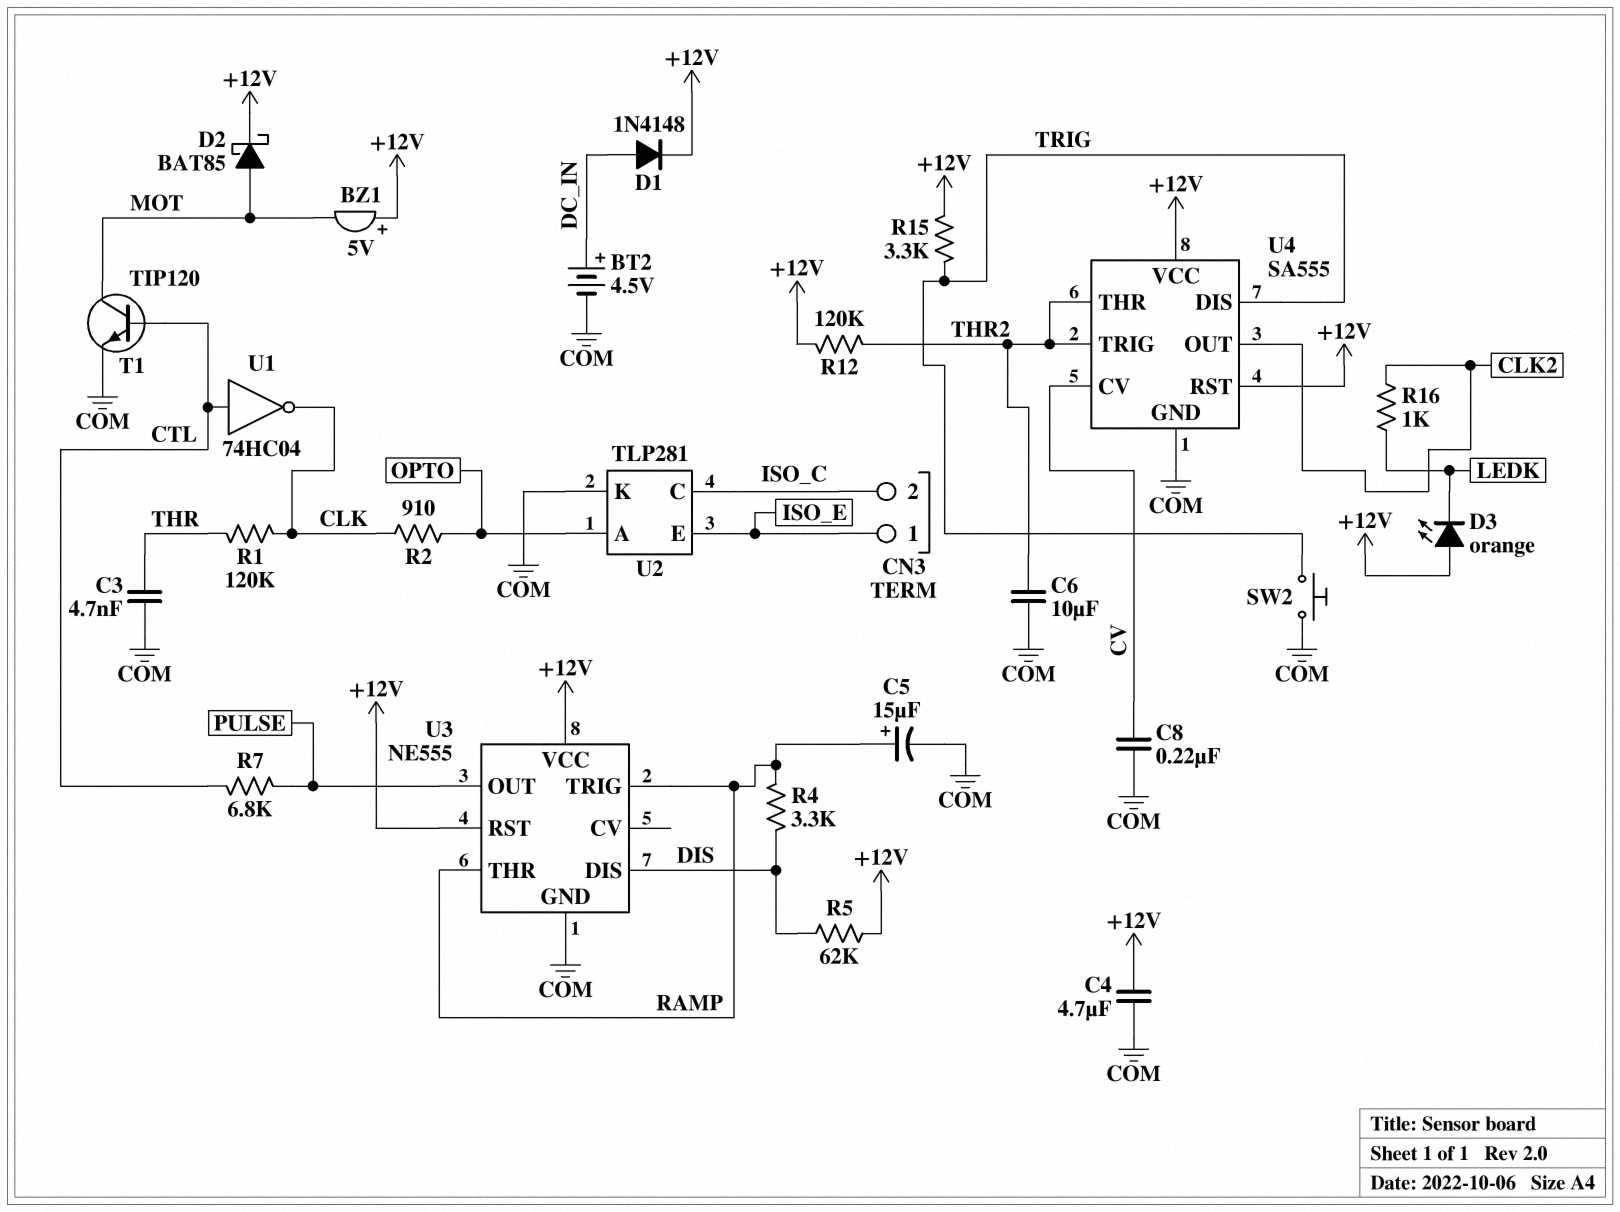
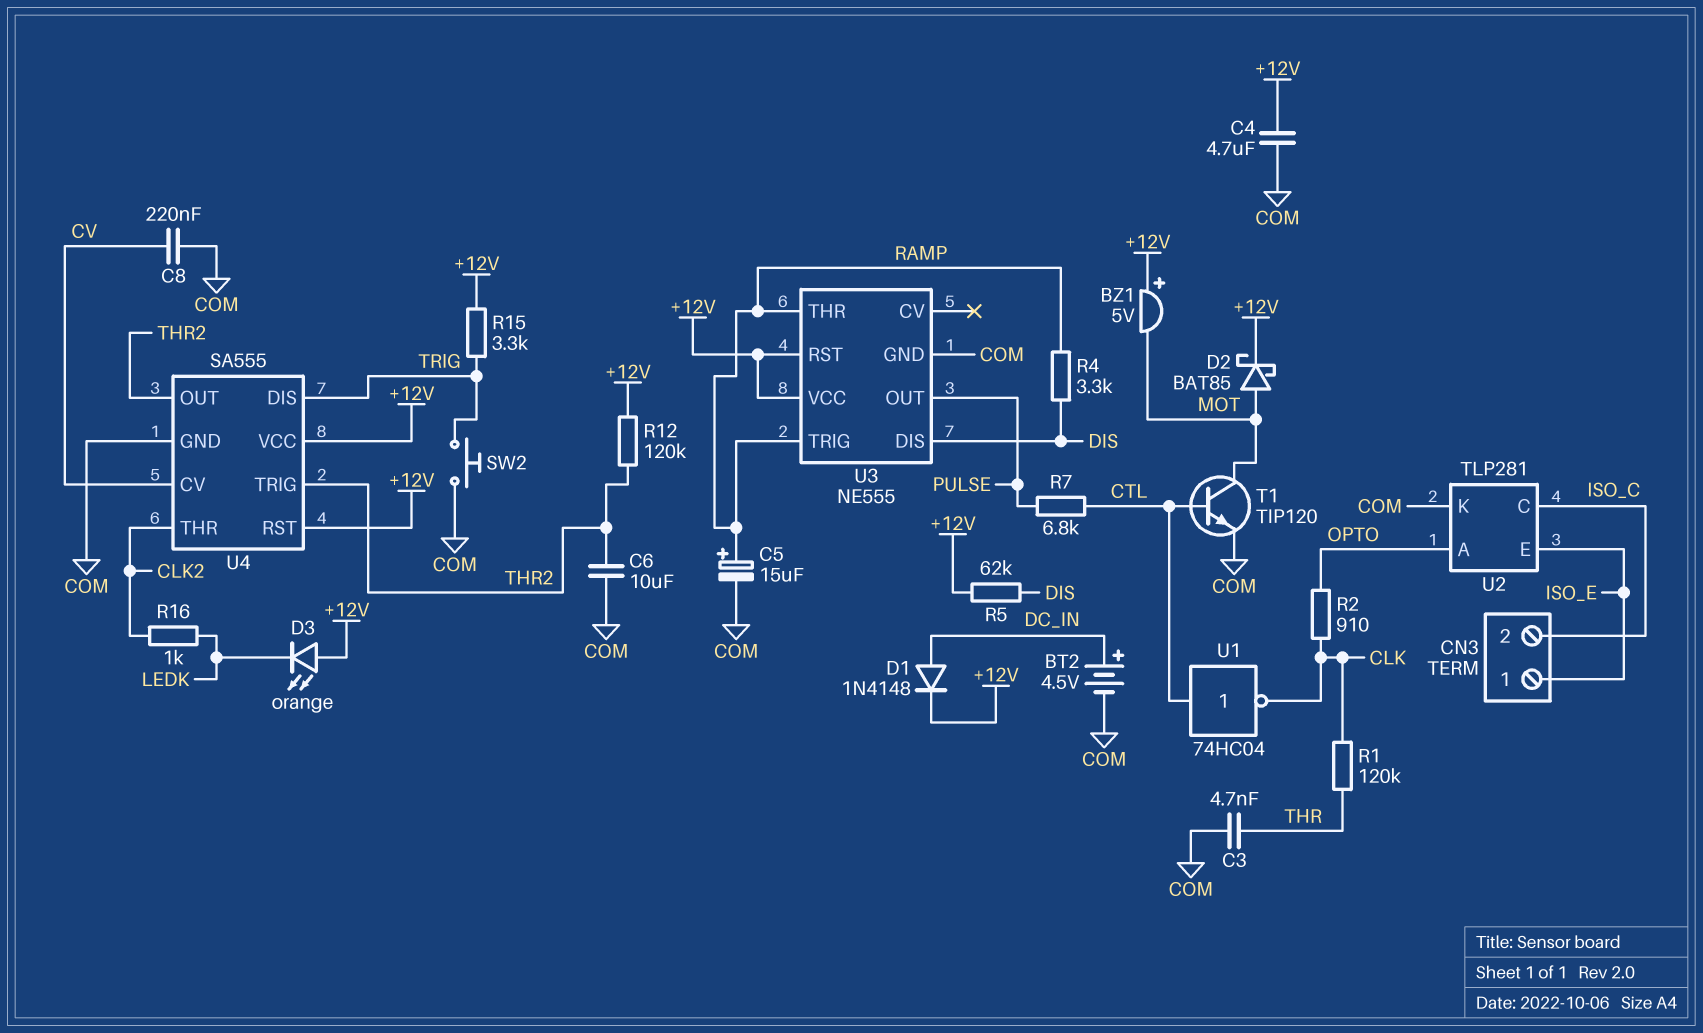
U4 pin OUT: CLK2 -> THR2
U4 pin THR: THR2 -> CLK2

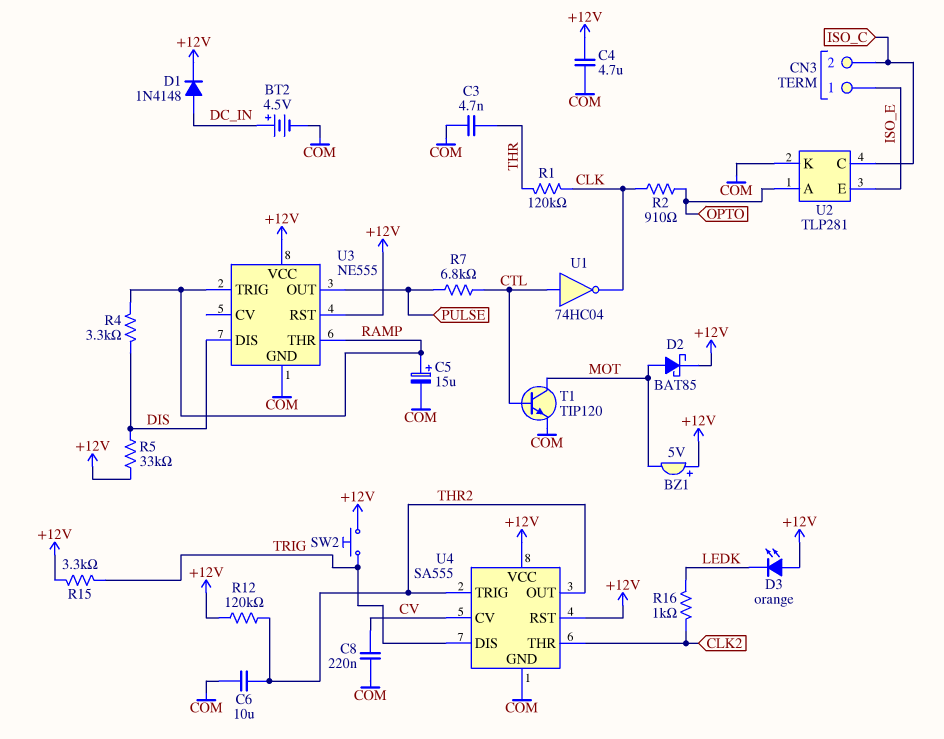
R5: 62k (+12V, DIS) -> 33k (+12V, DIS)
SW2: button (COM, TRIG) -> button (+12V, TRIG)

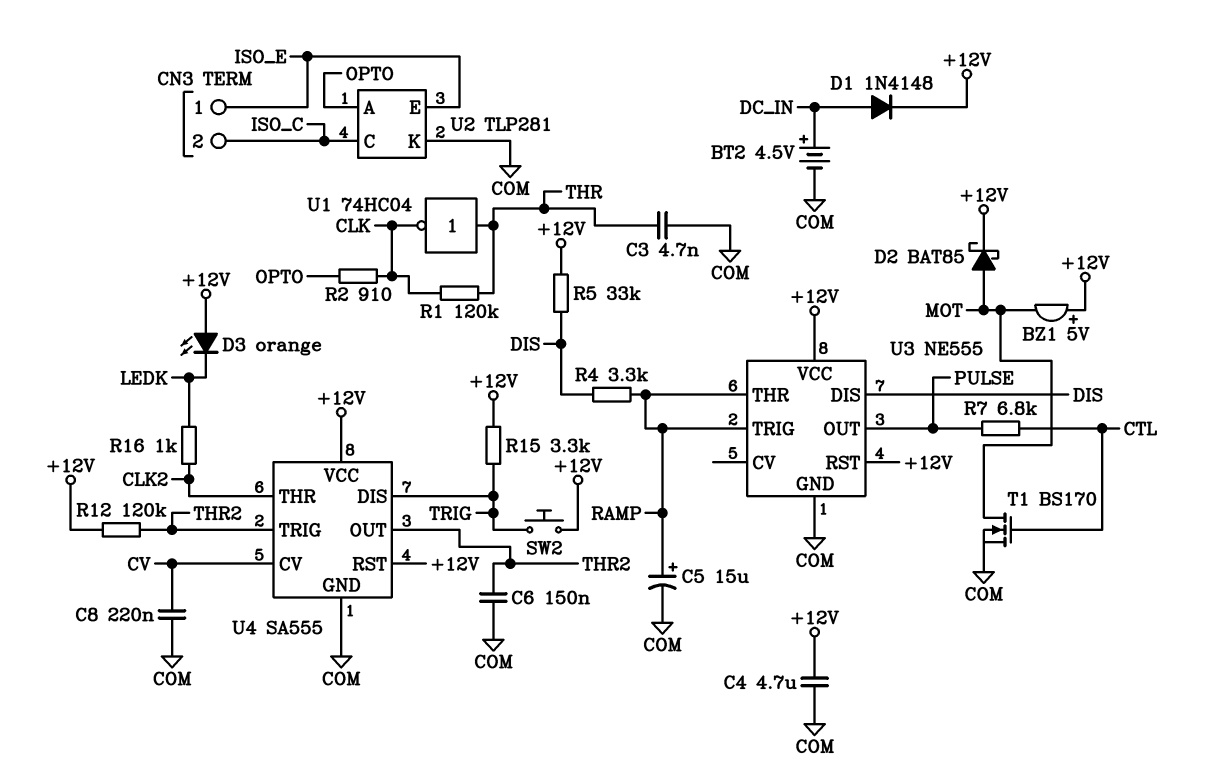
C6: 10uF (COM, THR2) -> 150nF (COM, THR2)
T1: NPN TIP120 (B CTL, C MOT, E COM) -> NMOS BS170 (G CTL, D MOT, S COM)
U1: NOT 74HC04 (in CTL, out CLK) -> NOT 74HC04 (in THR, out CLK)

